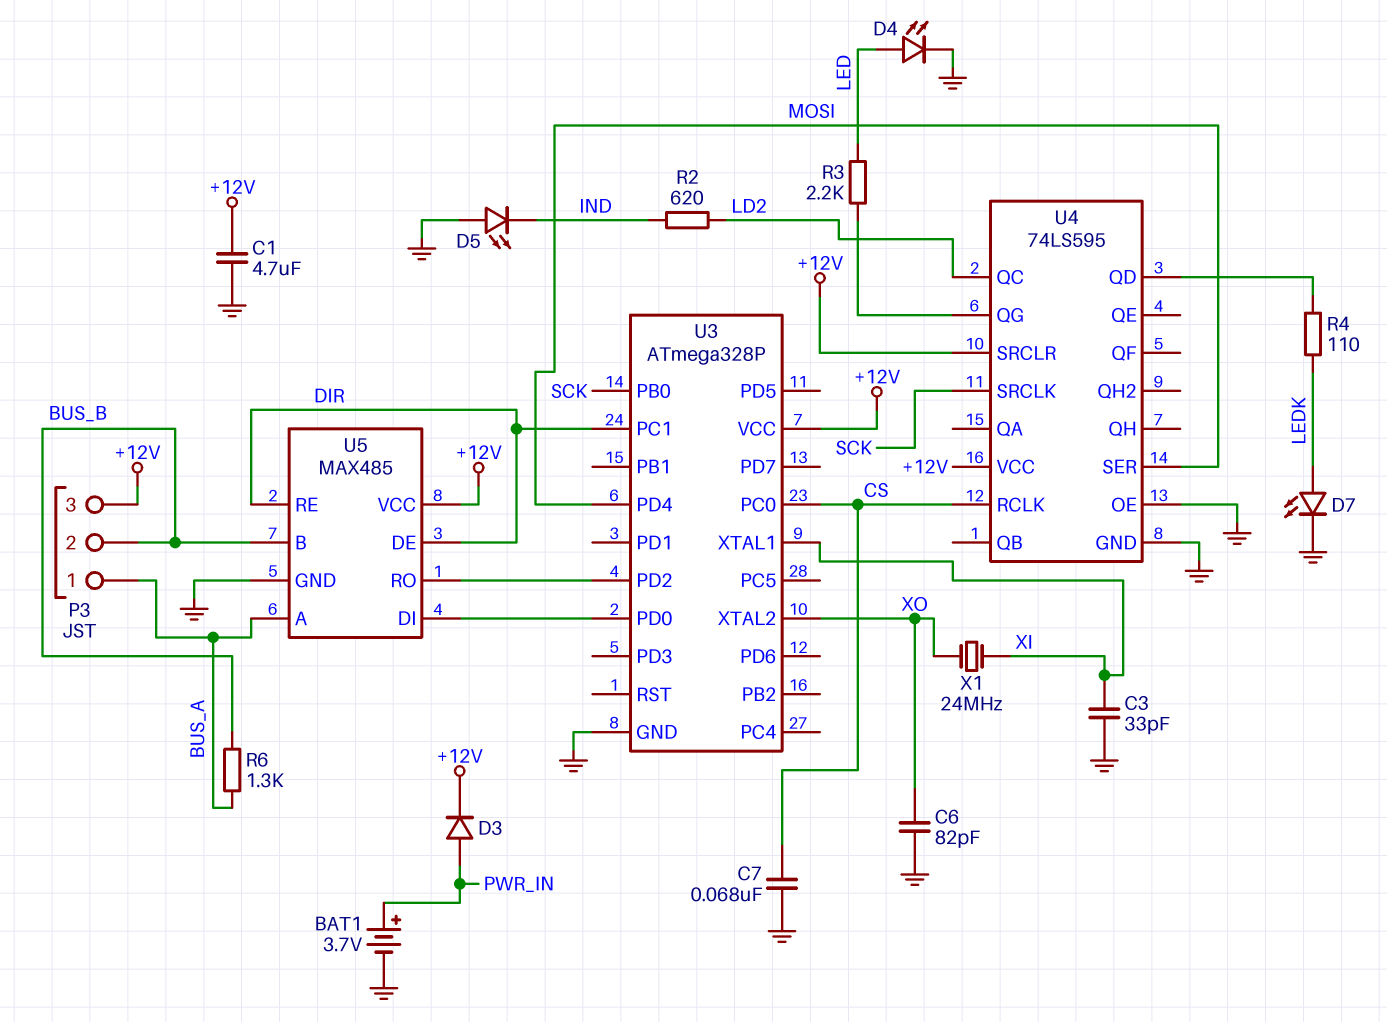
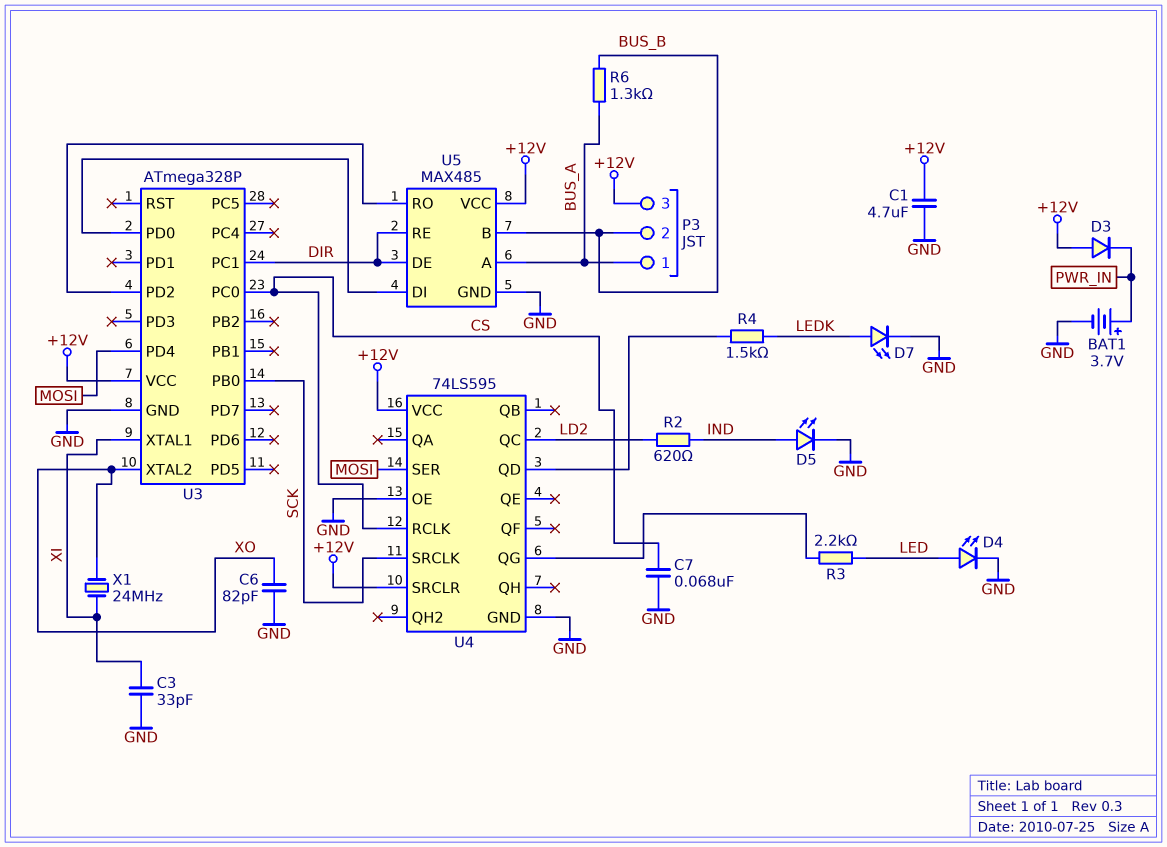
D3: diode (A PWR_IN, K +12V) -> diode (A +12V, K PWR_IN)
D5: LED (A GND, K IND) -> LED (A IND, K GND)
R4: 110 (LEDK, U4/QD) -> 1.5k (LEDK, U4/QD)

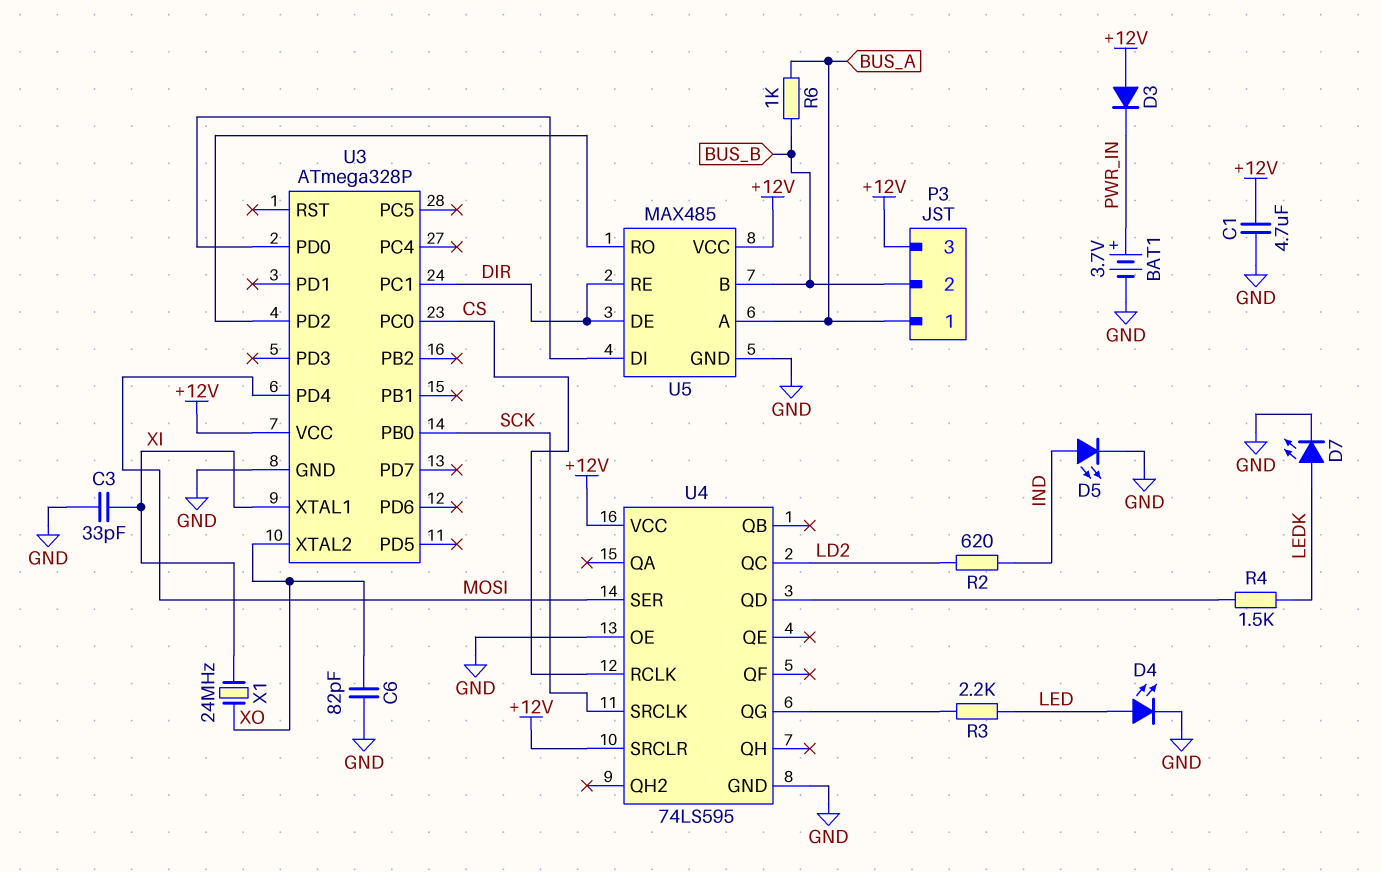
C7: 68nF (CS, GND) -> none
R6: 1.3k (BUS_A, BUS_B) -> 1k (BUS_A, BUS_B)

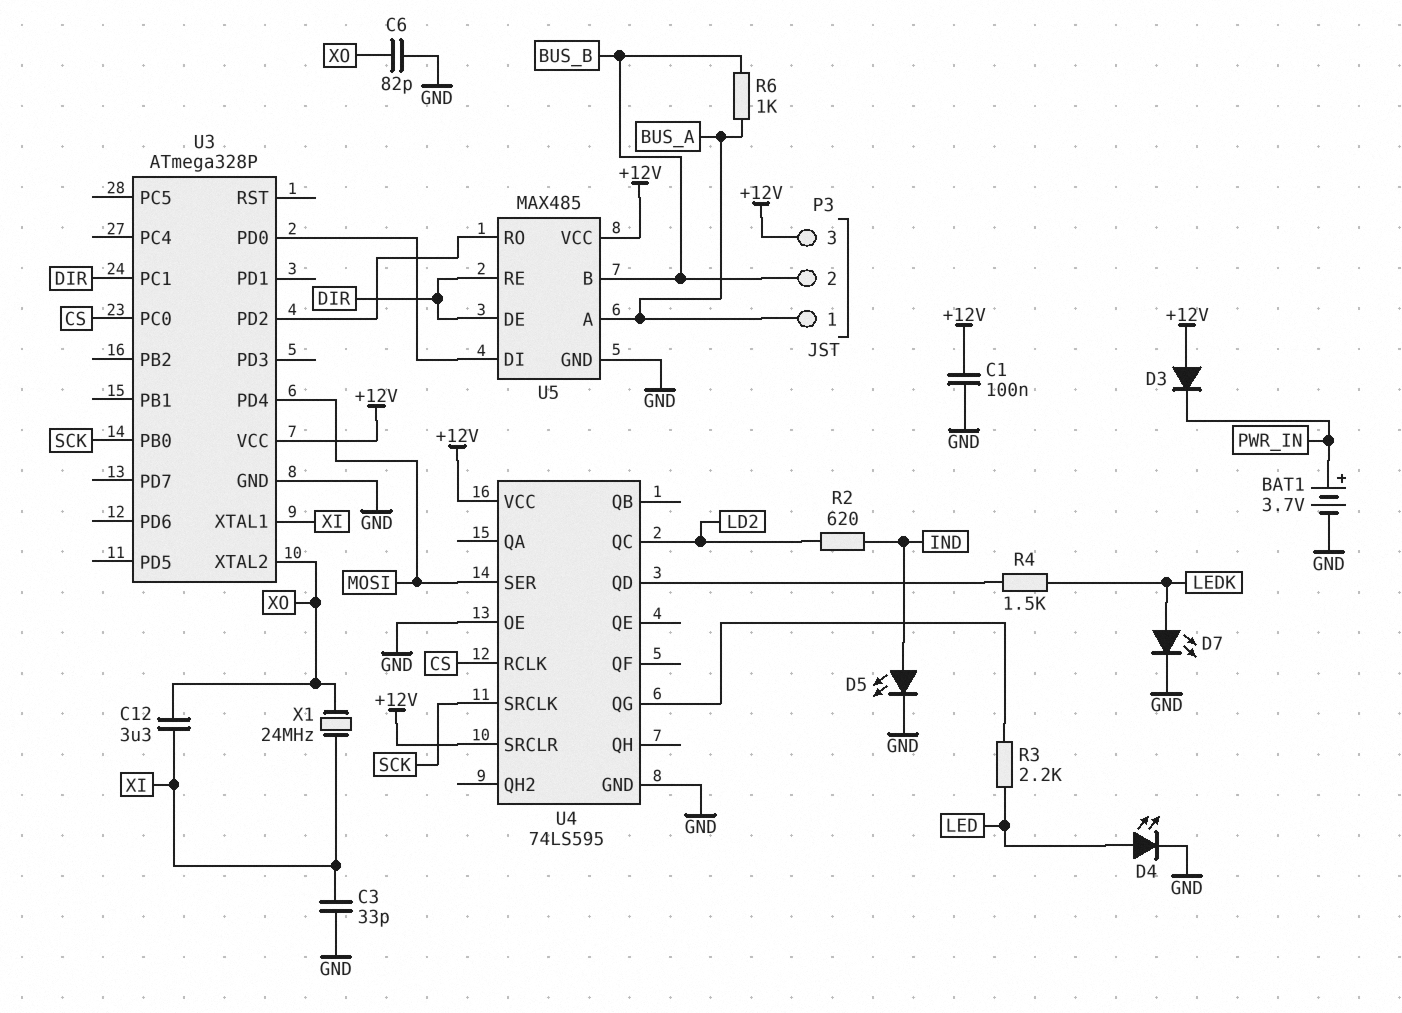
C1: 4.7uF (+12V, GND) -> 100nF (+12V, GND)
C12: none -> 3.3uF (XI, XO)

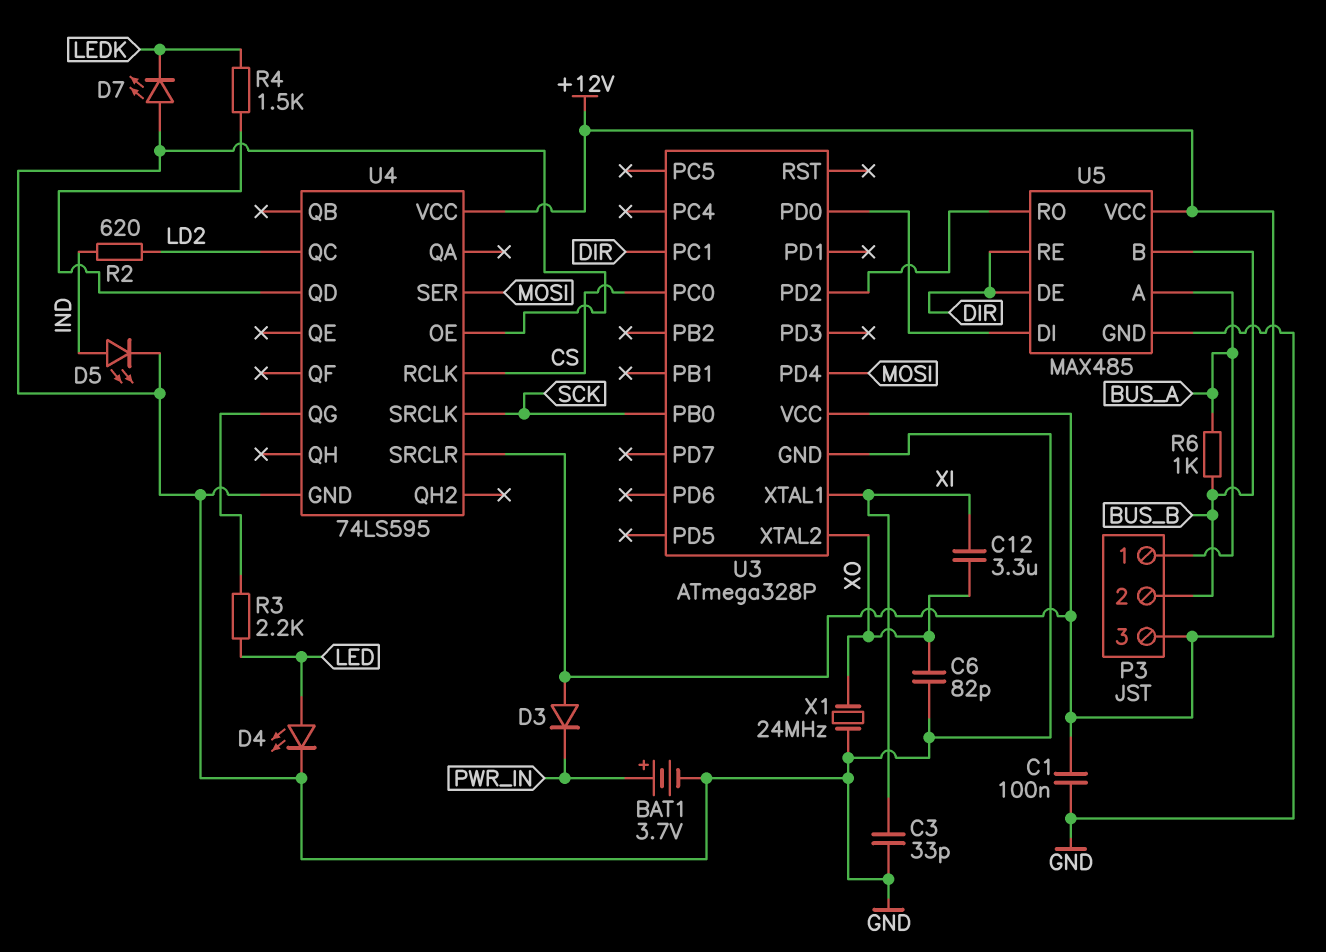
D7: LED (A LEDK, K GND) -> LED (A GND, K LEDK)
X1: 24MHz (XI, XO) -> 24MHz (GND, XO)

